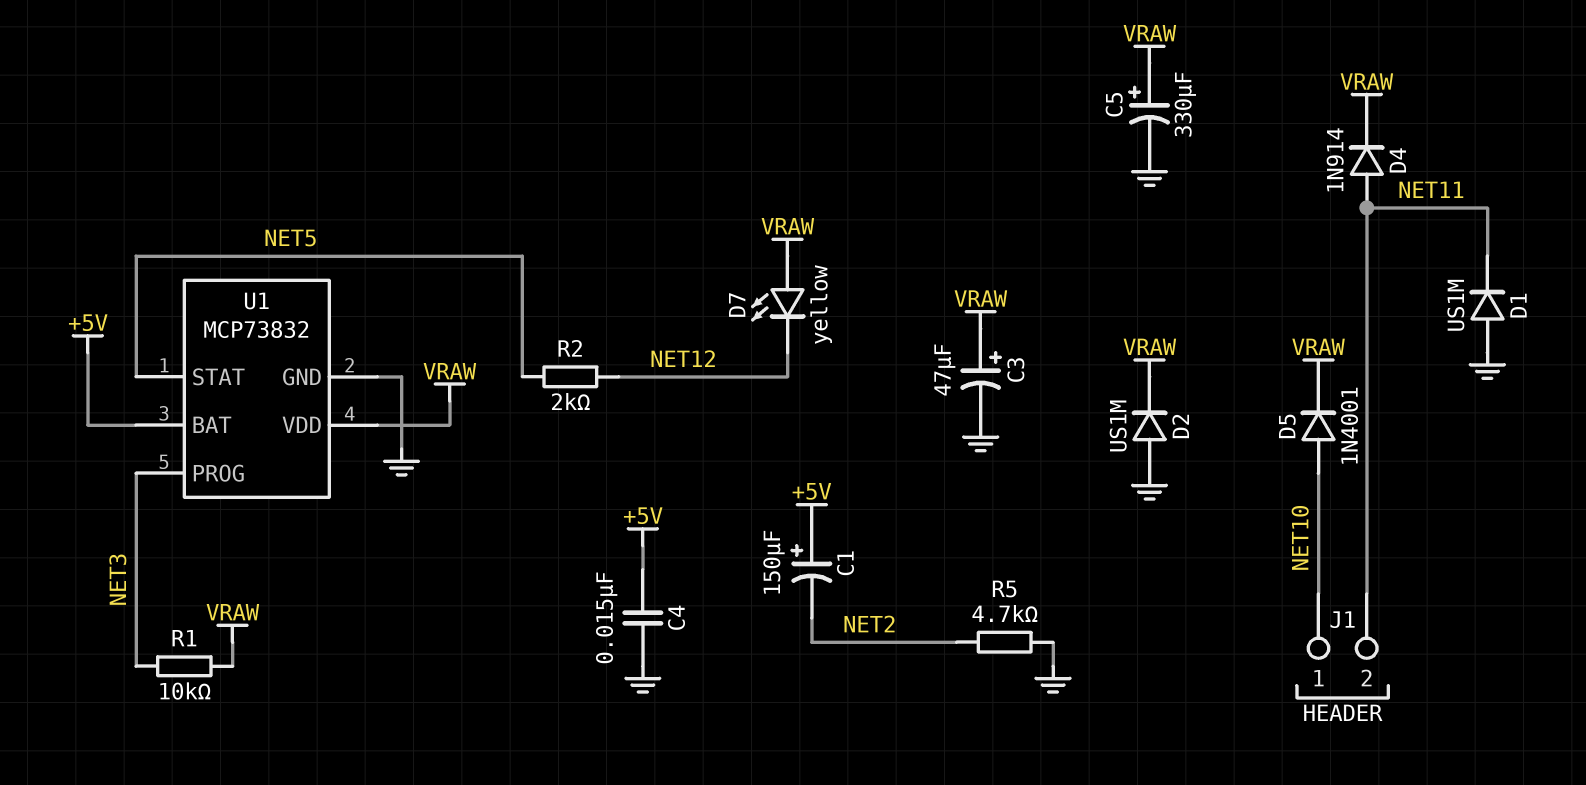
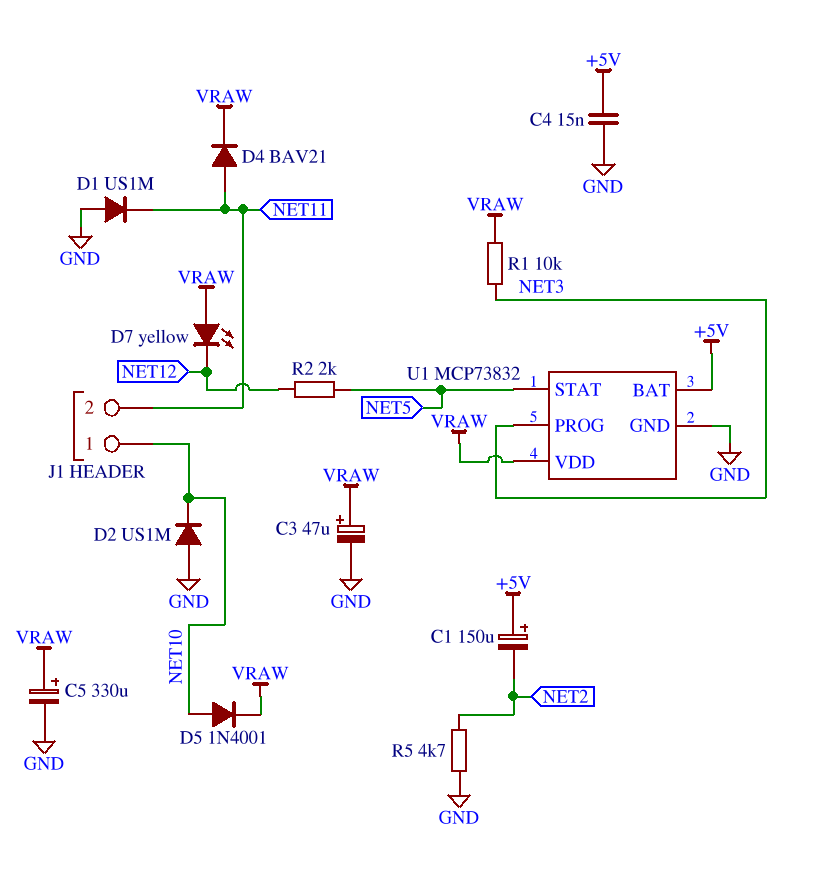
D2: diode US1M (A GND, K VRAW) -> diode US1M (A GND, K NET10)
D4: diode 1N914 (A NET11, K VRAW) -> diode BAV21 (A NET11, K VRAW)

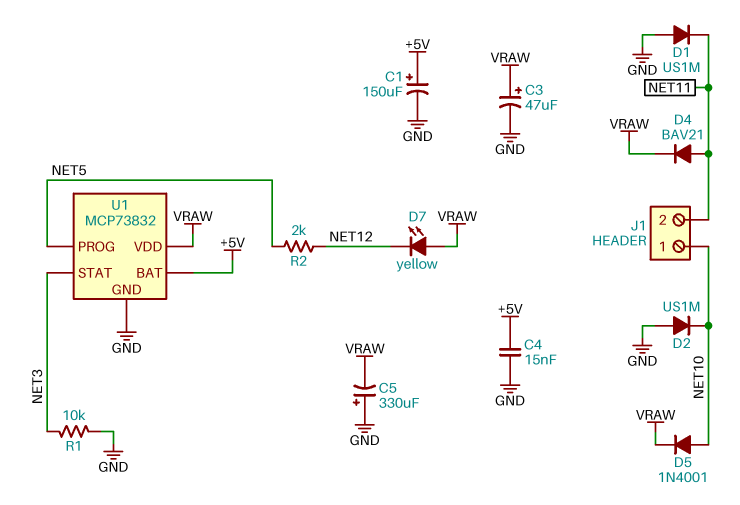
C1: 150uF (plus +5V, minus NET2) -> 150uF (plus +5V, minus GND)
C5: 330uF (plus VRAW, minus GND) -> 330uF (plus GND, minus VRAW)
R1: 10k (NET3, VRAW) -> 10k (GND, NET3)
R5: 4.7k (GND, NET2) -> none
U1 pin PROG: NET3 -> NET5
U1 pin STAT: NET5 -> NET3

